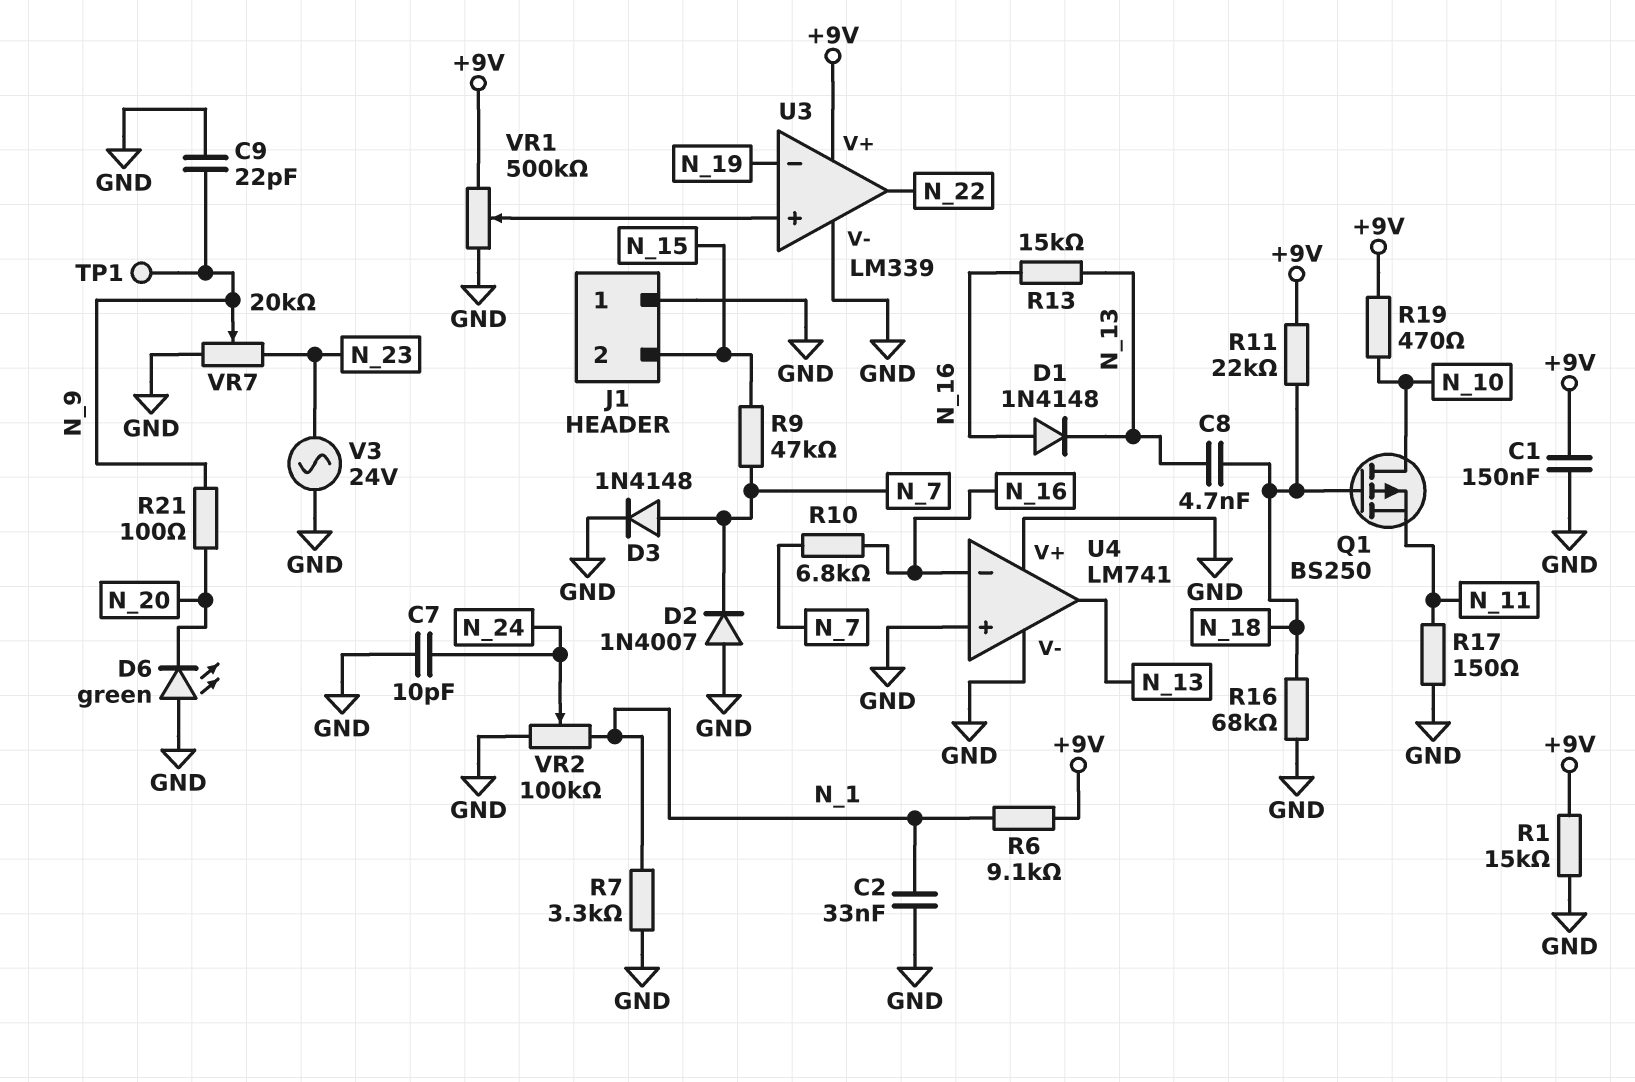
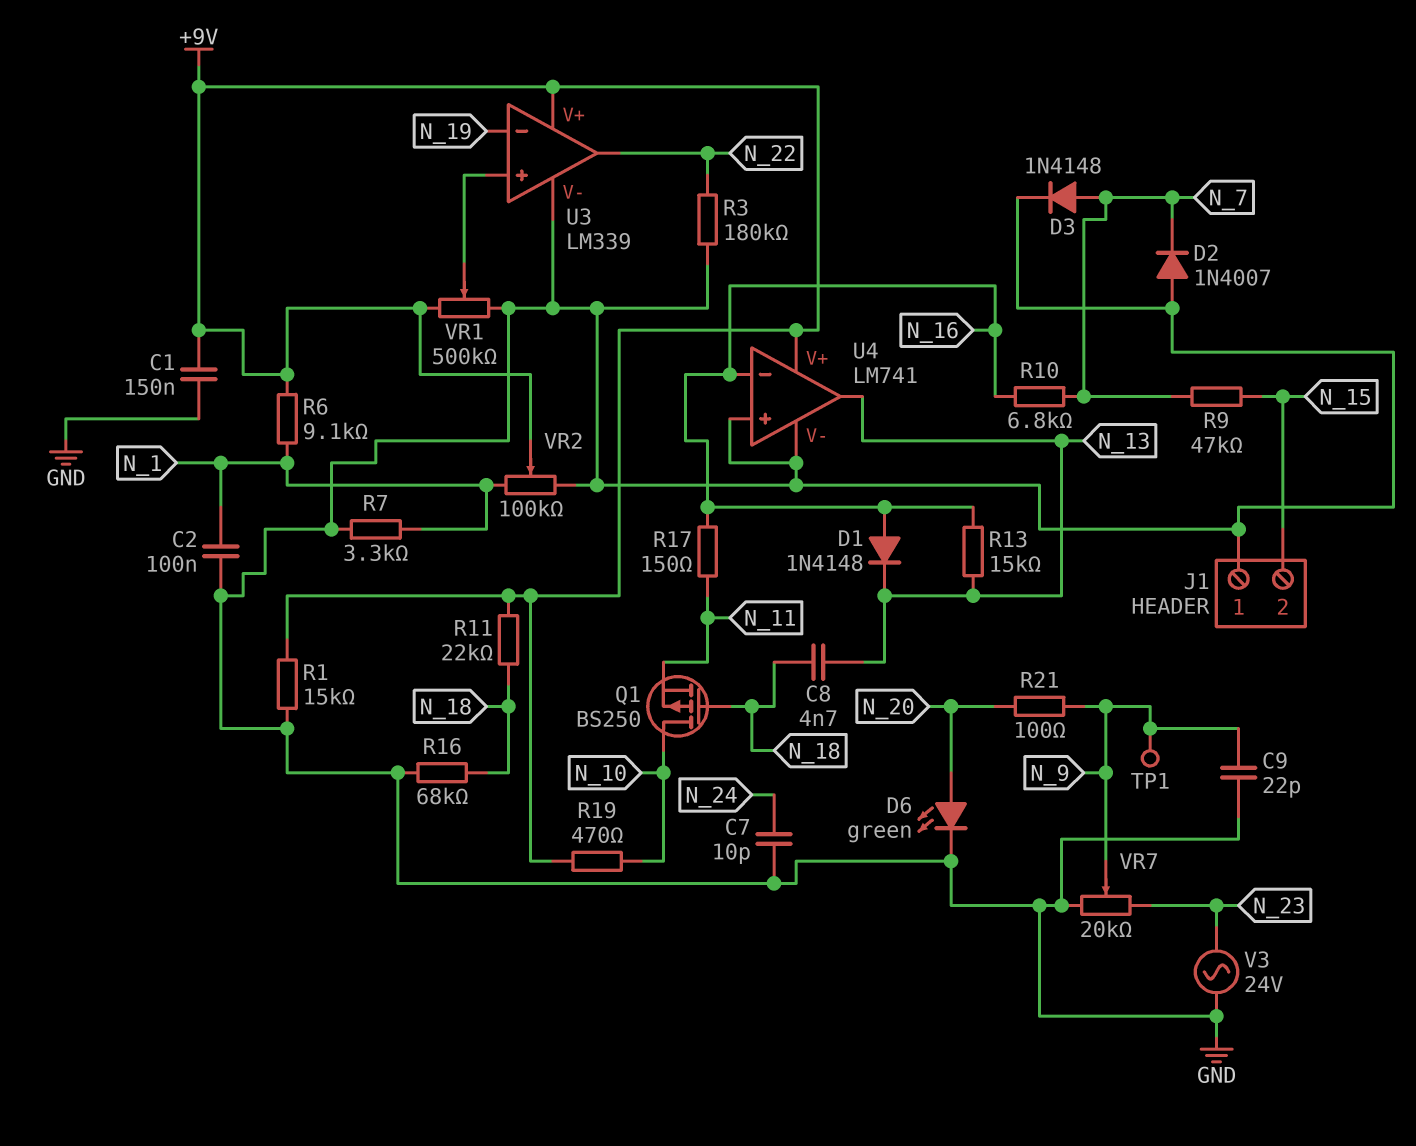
C2: 33nF (GND, N_1) -> 100nF (GND, N_1)
D6: LED green (A GND, K N_20) -> LED green (A N_20, K GND)
R3: none -> 180k (GND, N_22)
R17: 150 (GND, N_11) -> 150 (N_11, N_16)
U4 pin V+: GND -> +9V
VR2: 100k (GND, N_1, wiper N_24) -> 100k (GND, N_1, wiper +9V)

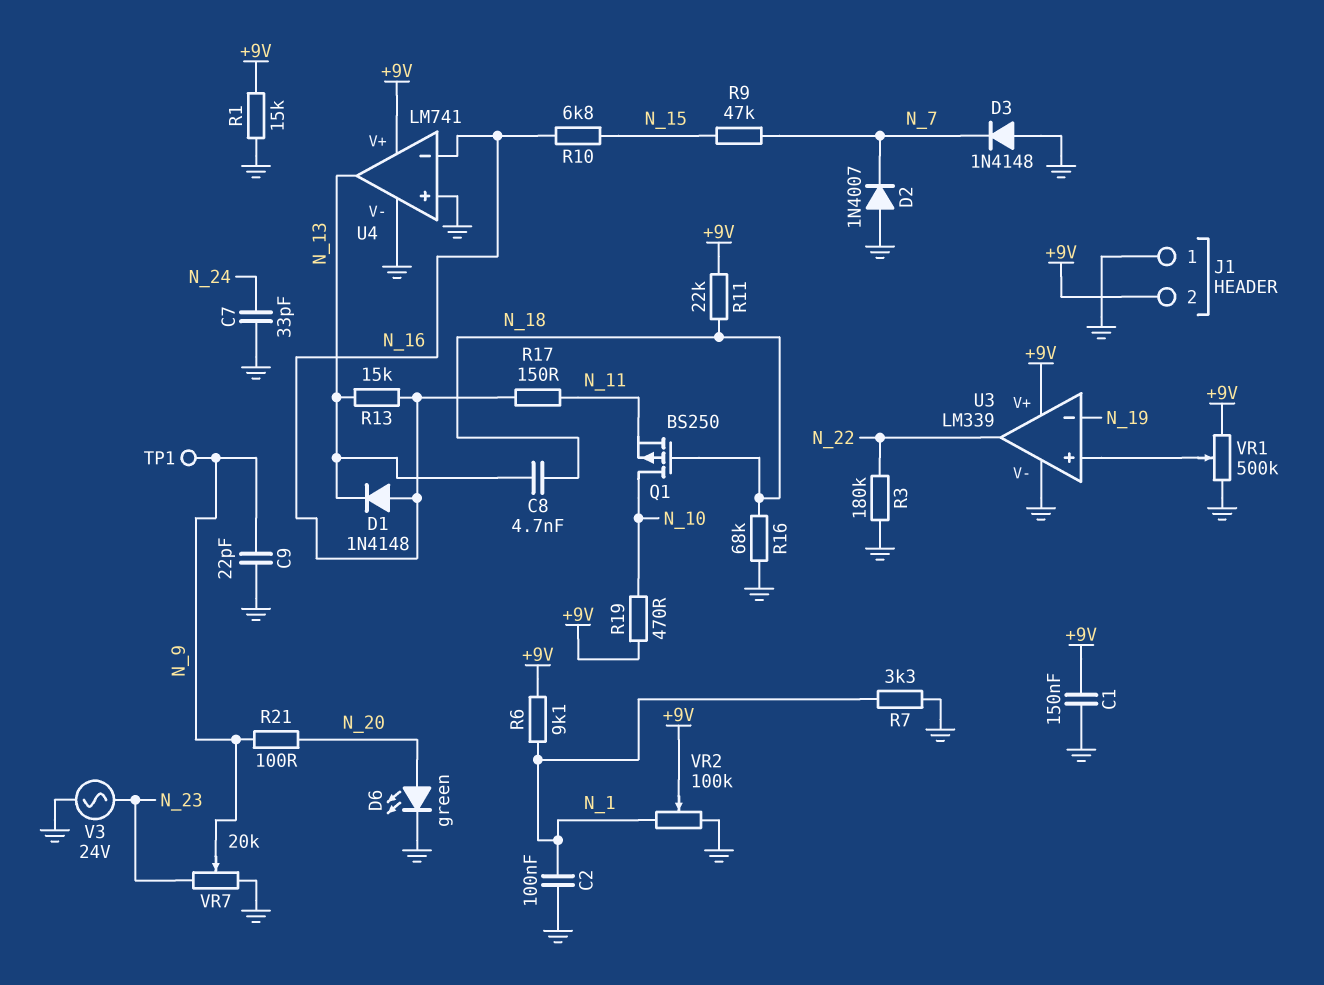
C7: 10pF (GND, N_24) -> 33pF (GND, N_24)
D3: diode 1N4148 (A N_7, K GND) -> diode 1N4148 (A GND, K N_7)
J1 pin 2: N_15 -> +9V
R10: 6.8k (N_7, N_16) -> 6.8k (N_15, N_16)

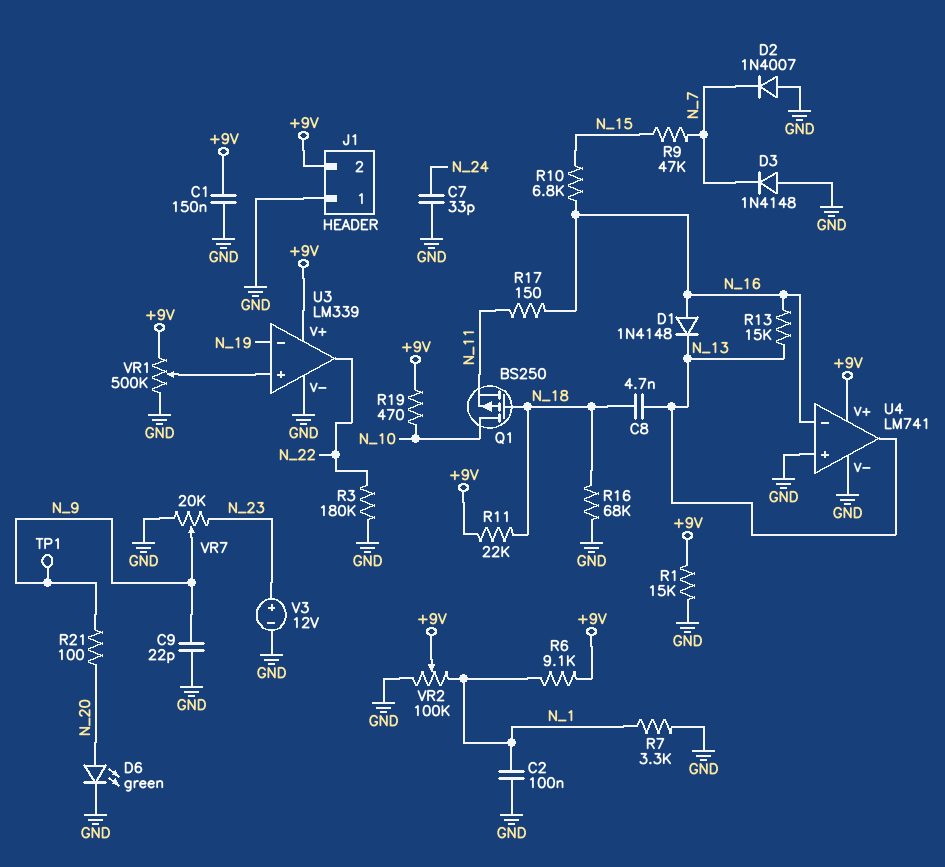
V3: AC 24V (GND, N_23) -> 12V (plus N_23, minus GND)

